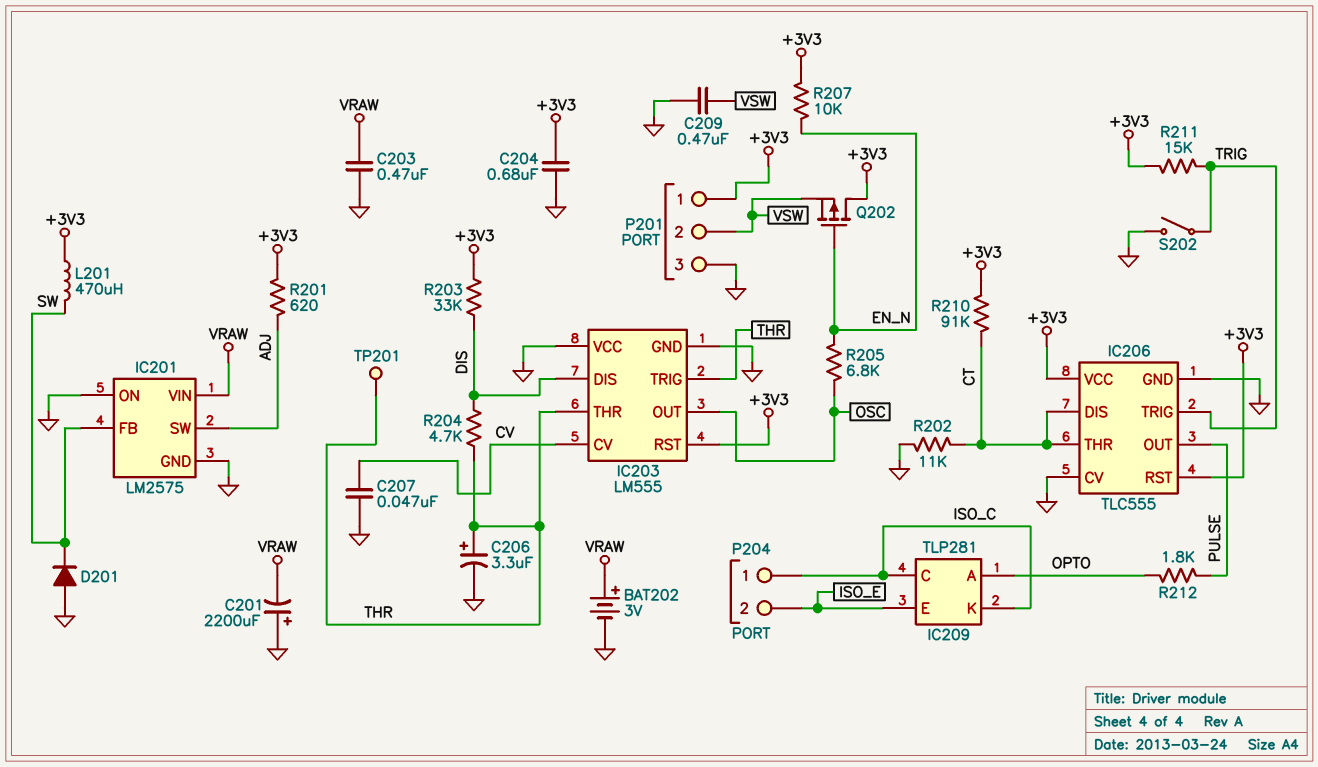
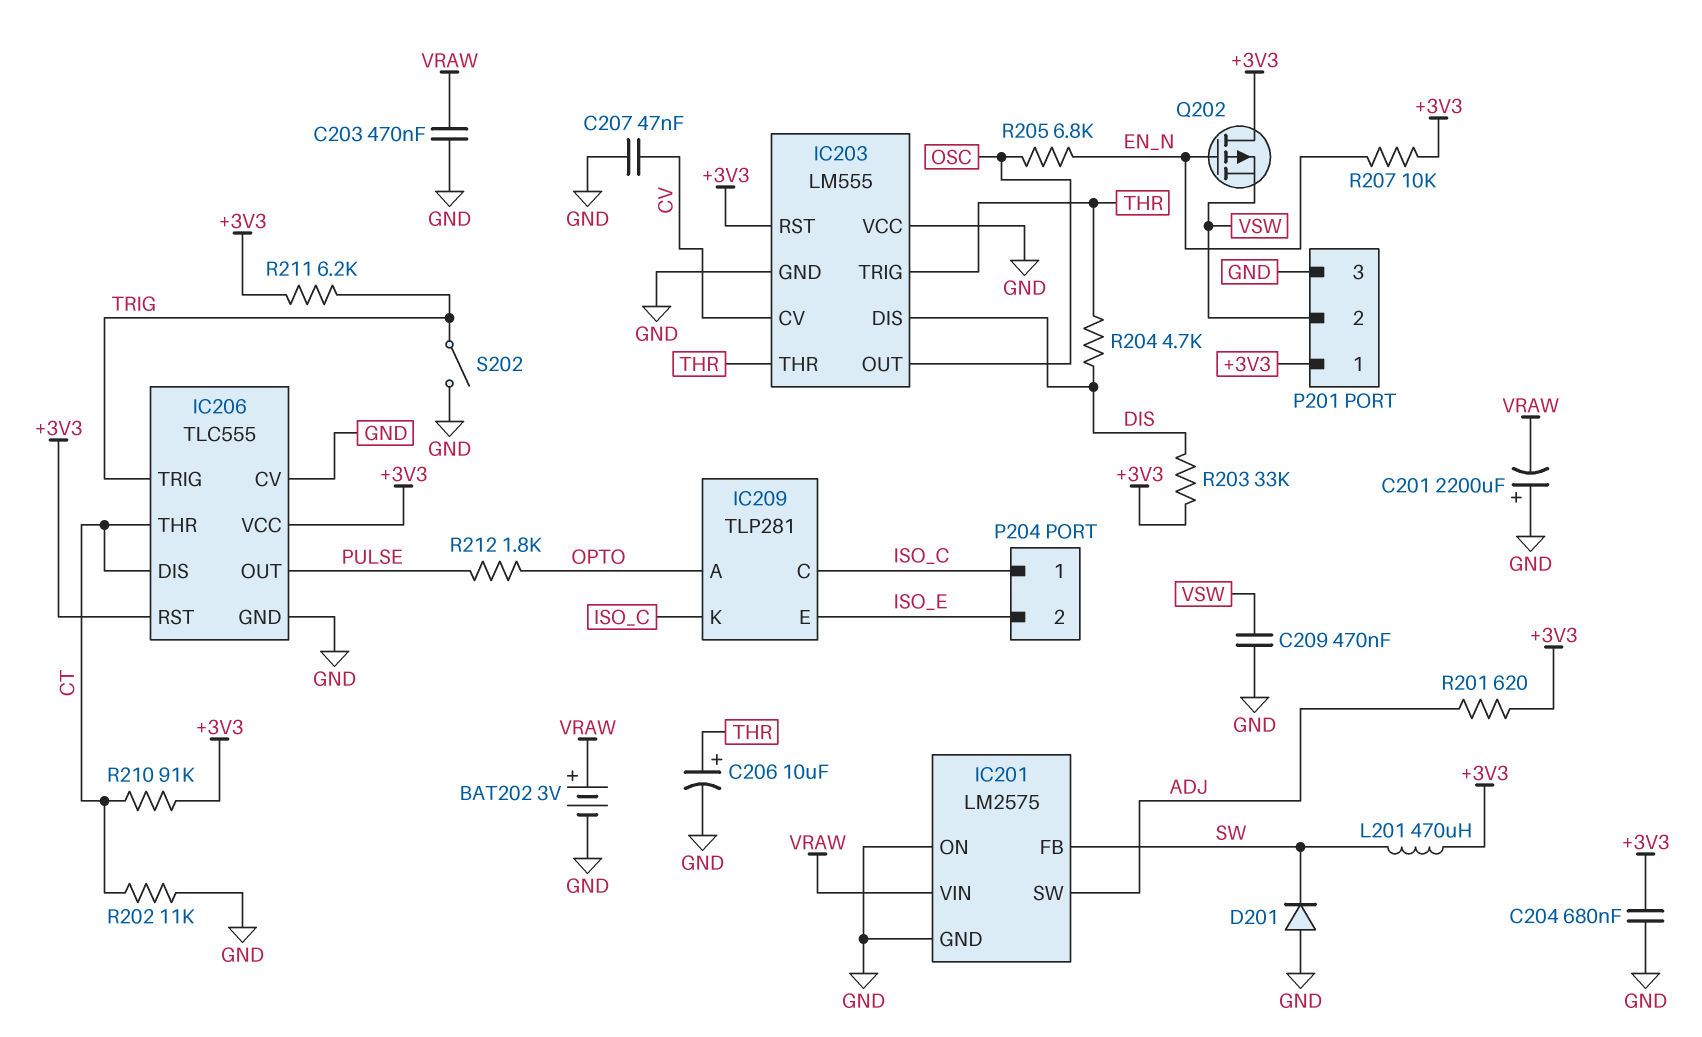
C206: 3.3uF (plus THR, minus GND) -> 10uF (plus THR, minus GND)
R211: 15k (+3V3, TRIG) -> 6.2k (+3V3, TRIG)
TP201: test point (THR) -> none

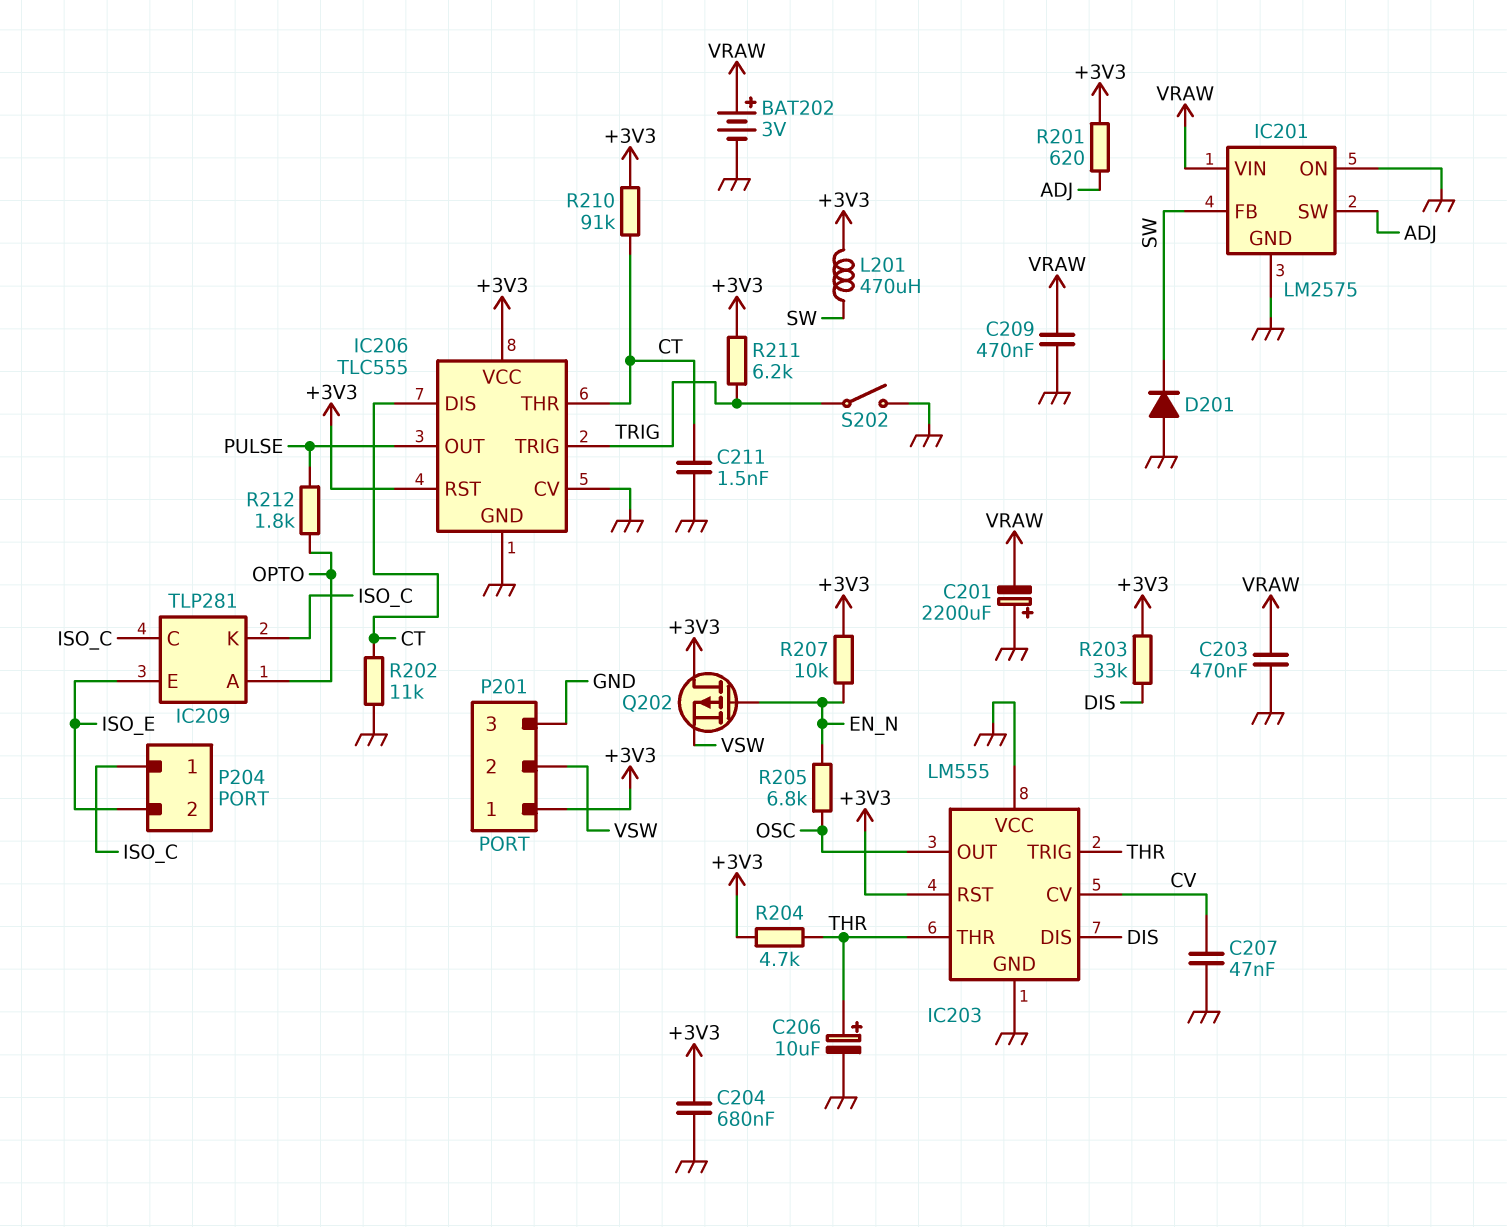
C209: 470nF (GND, VSW) -> 470nF (GND, VRAW)
C211: none -> 1.5nF (CT, GND)
R204: 4.7k (DIS, THR) -> 4.7k (+3V3, THR)

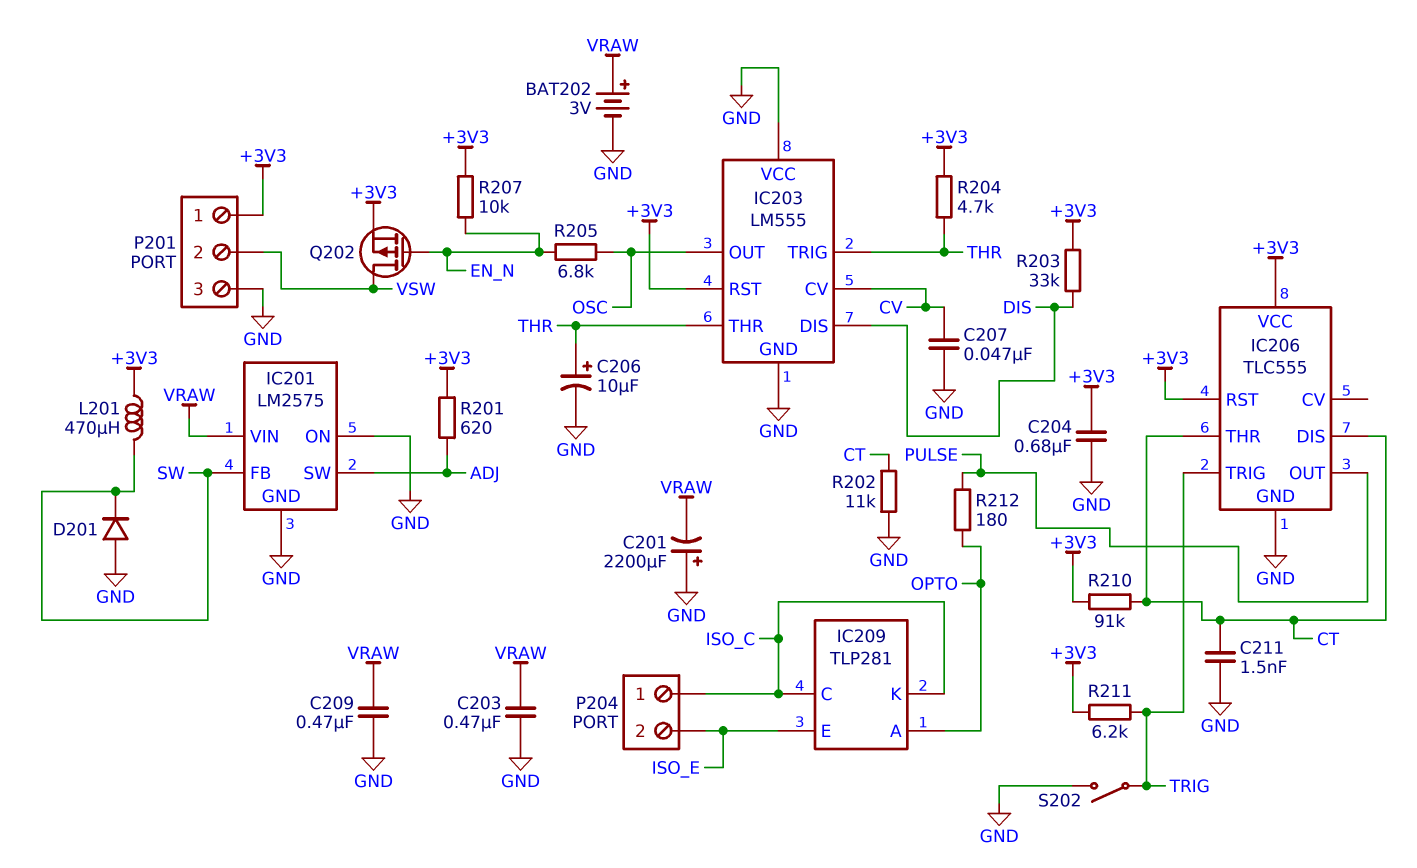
IC206 pin CV: GND -> none
Q202: PMOS (G EN_N, D +3V3, S VSW) -> PMOS (G EN_N, D VSW, S +3V3)
R212: 1.8k (OPTO, PULSE) -> 180 (OPTO, PULSE)

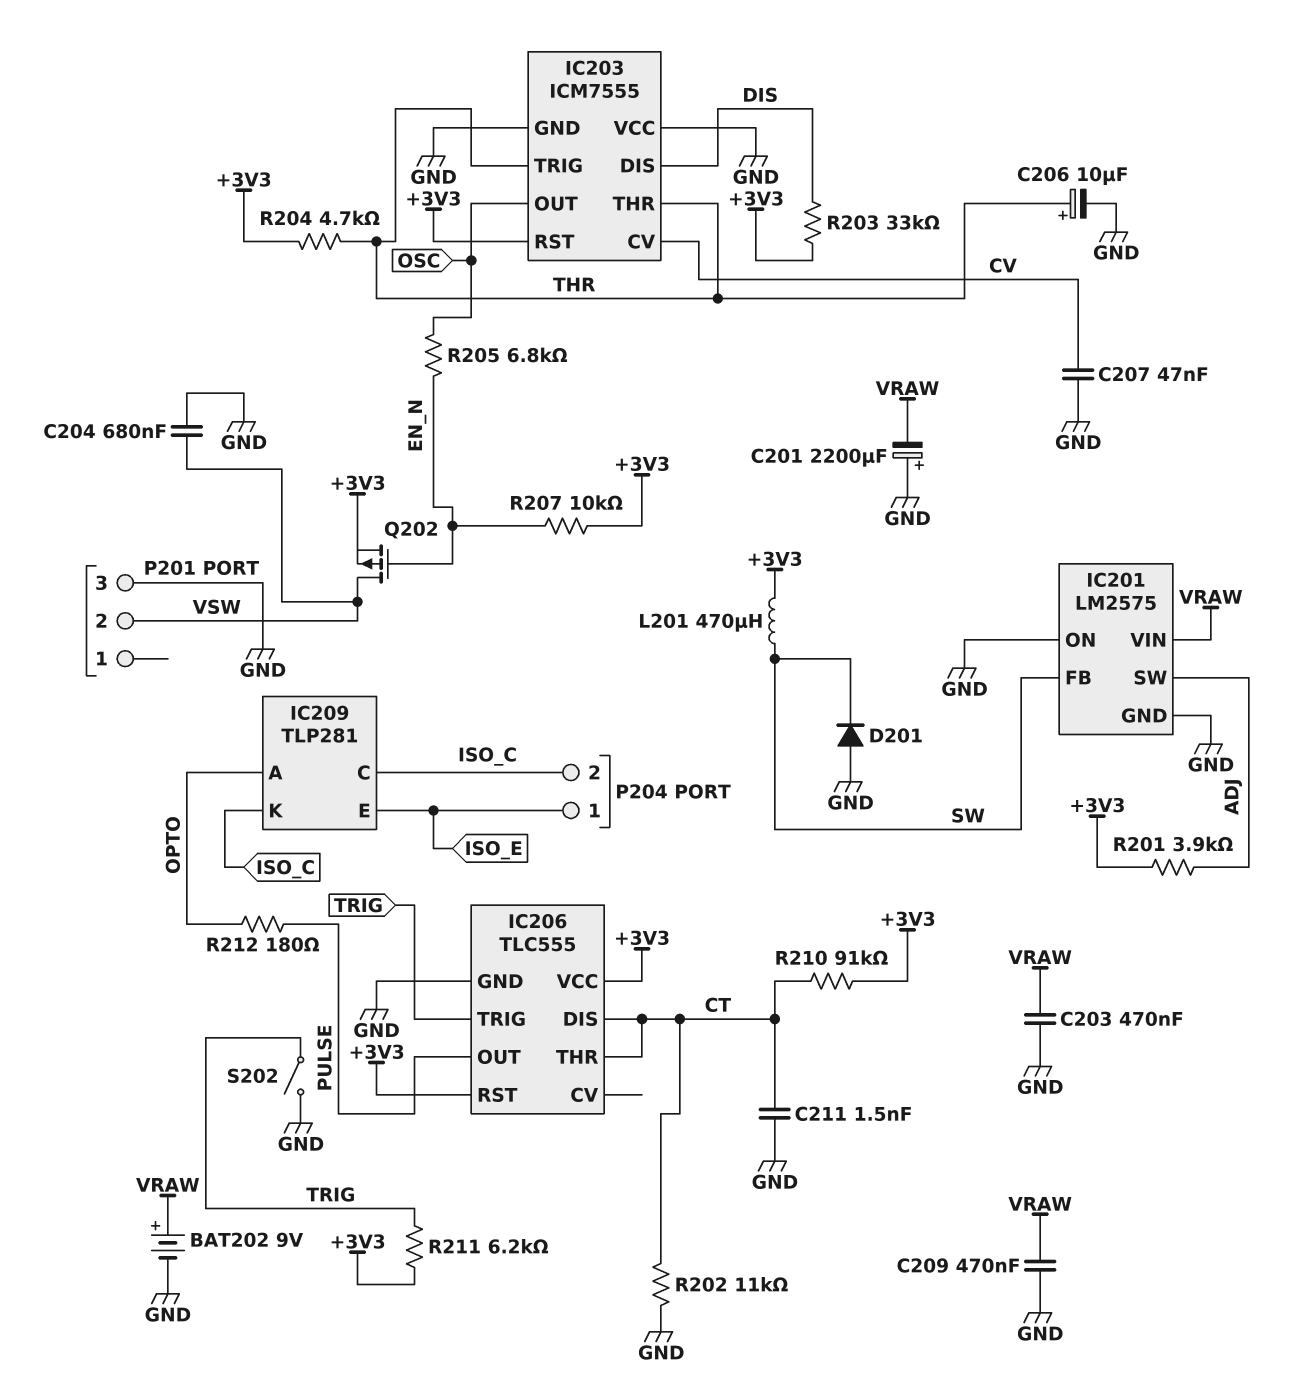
BAT202: 3V (plus VRAW, minus GND) -> 9V (plus VRAW, minus GND)
C204: 680nF (+3V3, GND) -> 680nF (GND, VSW)
IC203: LM555 -> ICM7555
P201 pin 1: +3V3 -> none
P204 pin 1: ISO_C -> ISO_E
P204 pin 2: ISO_E -> ISO_C
R201: 620 (+3V3, ADJ) -> 3.9k (+3V3, ADJ)

